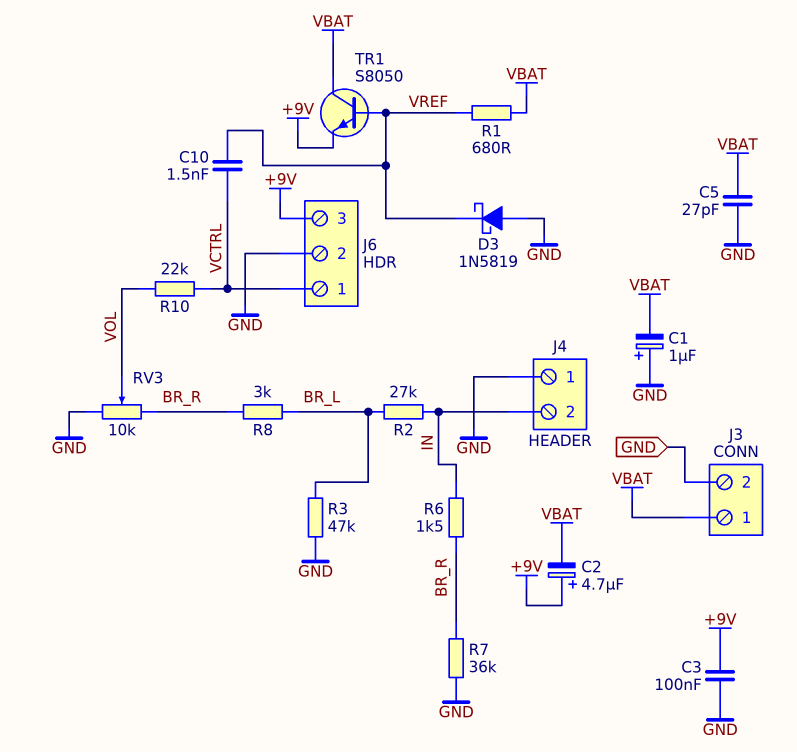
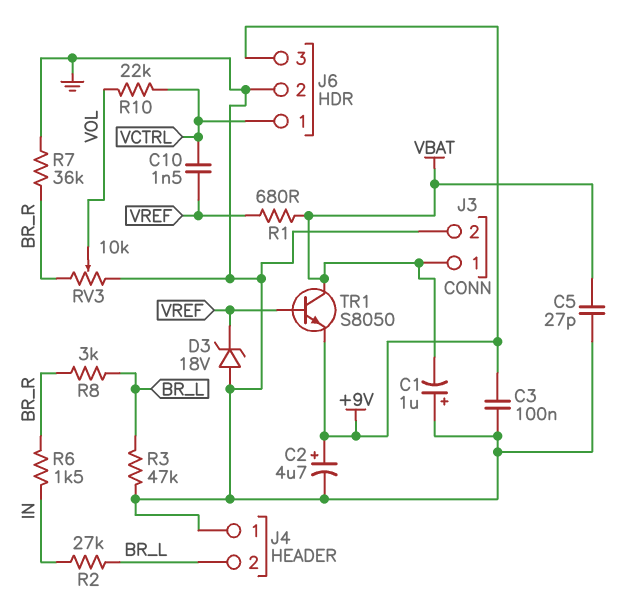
C2: 4.7uF (plus +9V, minus VBAT) -> 4.7uF (plus +9V, minus GND)
D3: schottky 1N5819 (A GND, K VREF) -> zener 18V (A GND, K VREF)
J4 pin 2: IN -> BR_L

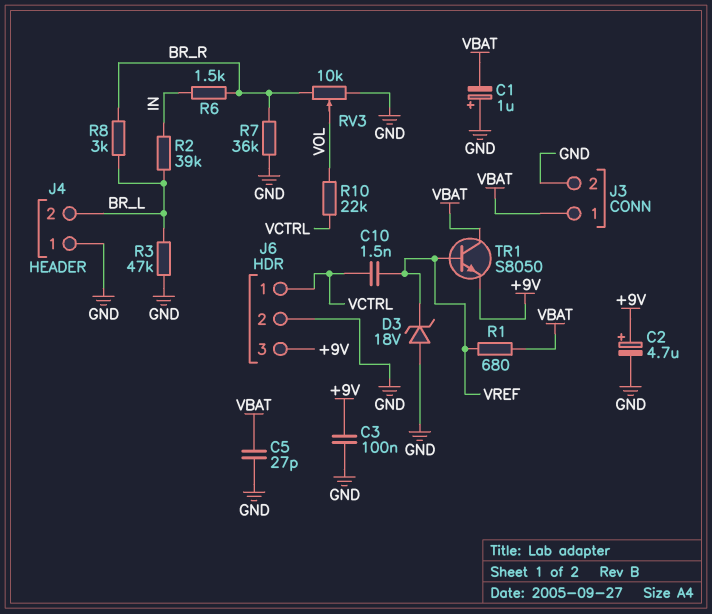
R2: 27k (BR_L, IN) -> 39k (BR_L, IN)

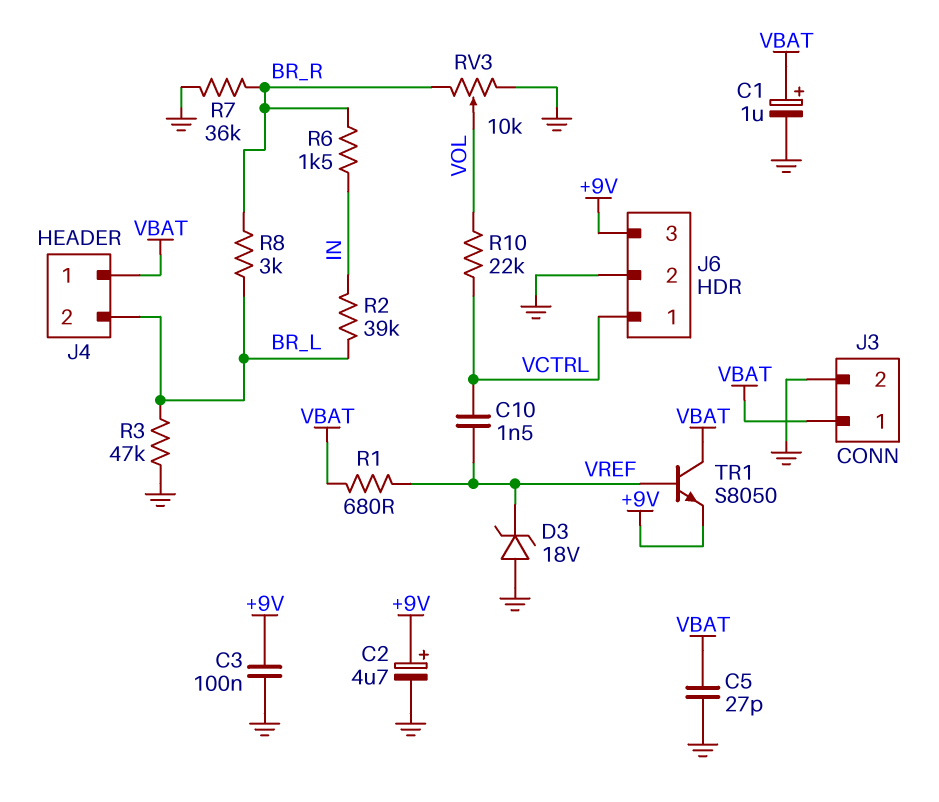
C1: 1uF (plus GND, minus VBAT) -> 1uF (plus VBAT, minus GND)
J4 pin 1: GND -> VBAT

